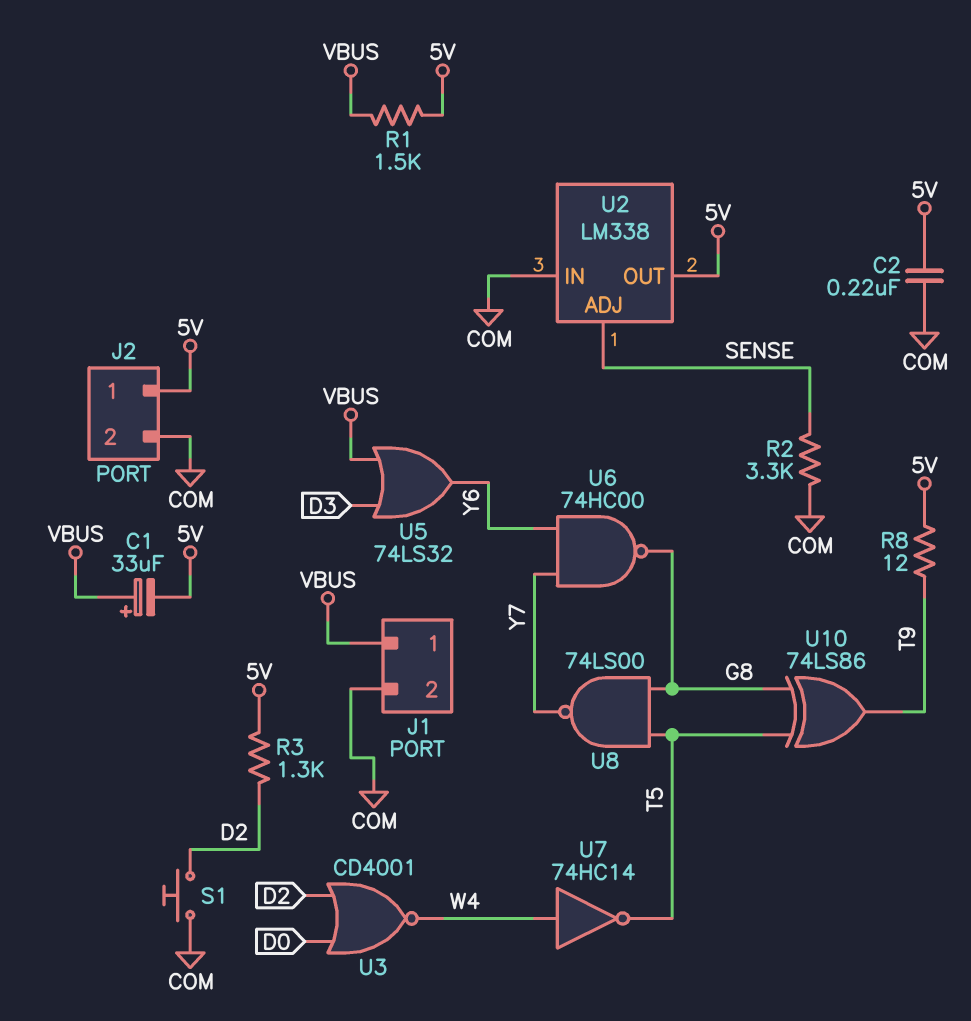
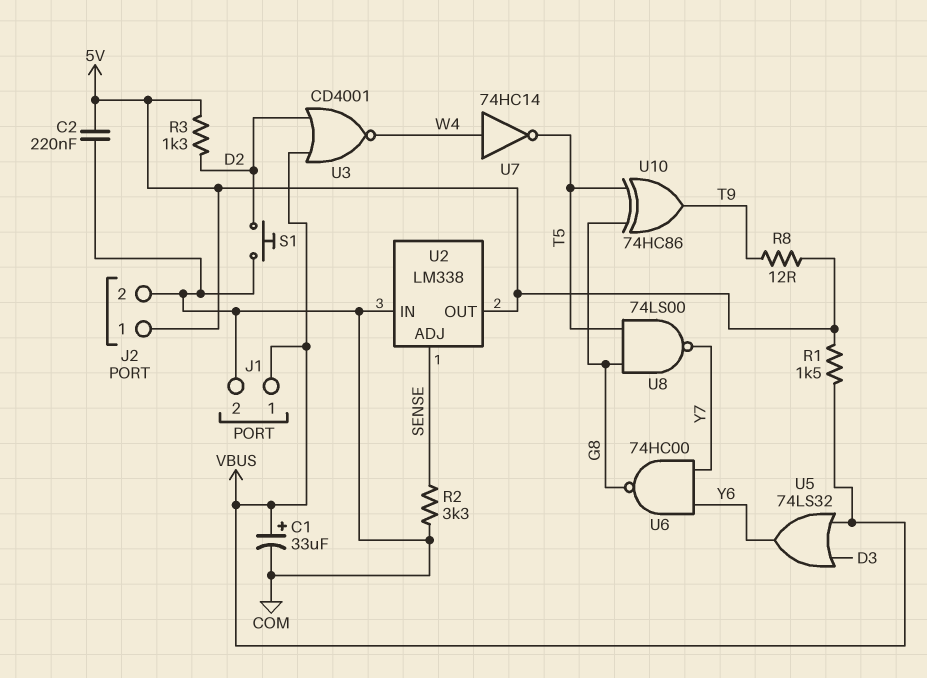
C1: 33uF (plus VBUS, minus 5V) -> 33uF (plus VBUS, minus COM)
U3: NOR CD4001 (in D0, in D2, out W4) -> NOR CD4001 (in D2, in VBUS, out W4)
U10: XOR 74LS86 (in G8, in T5, out T9) -> XOR 74HC86 (in G8, in T5, out T9)

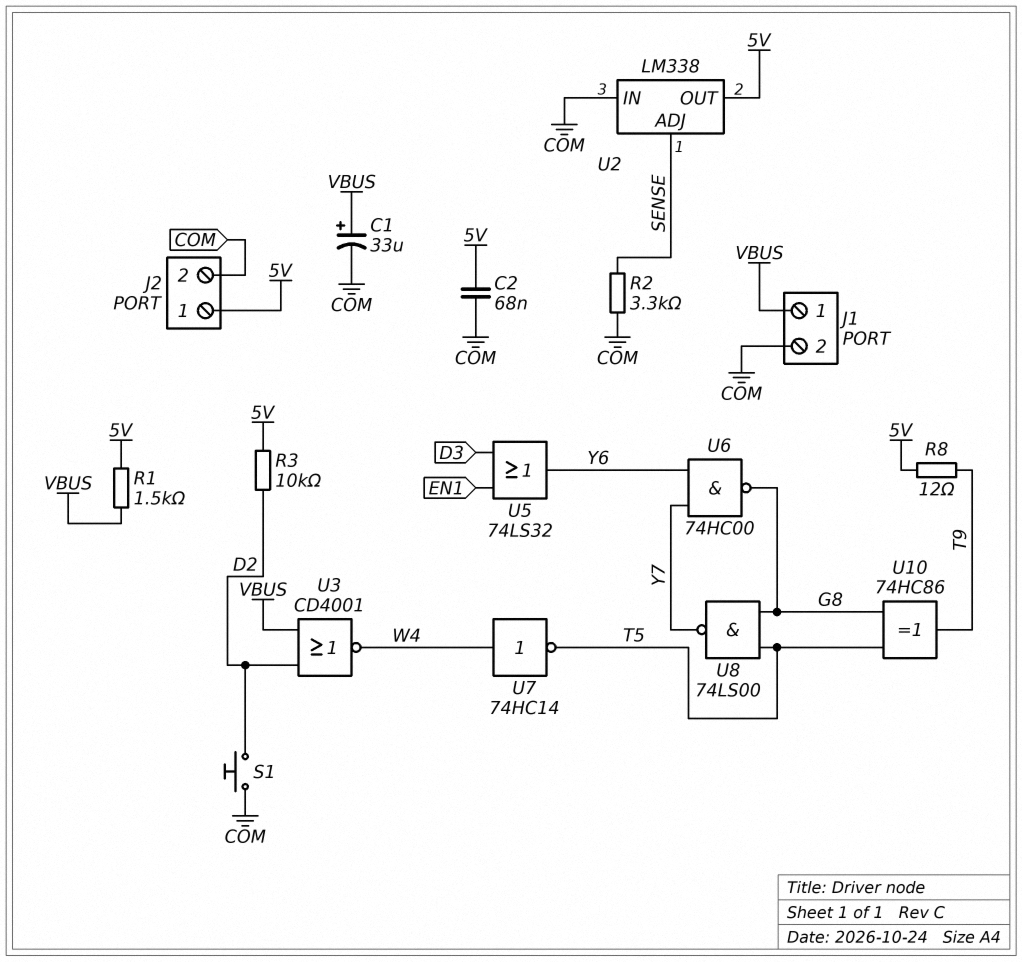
C2: 220nF (5V, COM) -> 68nF (5V, COM)
R3: 1.3k (5V, D2) -> 10k (5V, D2)
U5: OR 74LS32 (in D3, in VBUS, out Y6) -> OR 74LS32 (in D3, in EN1, out Y6)

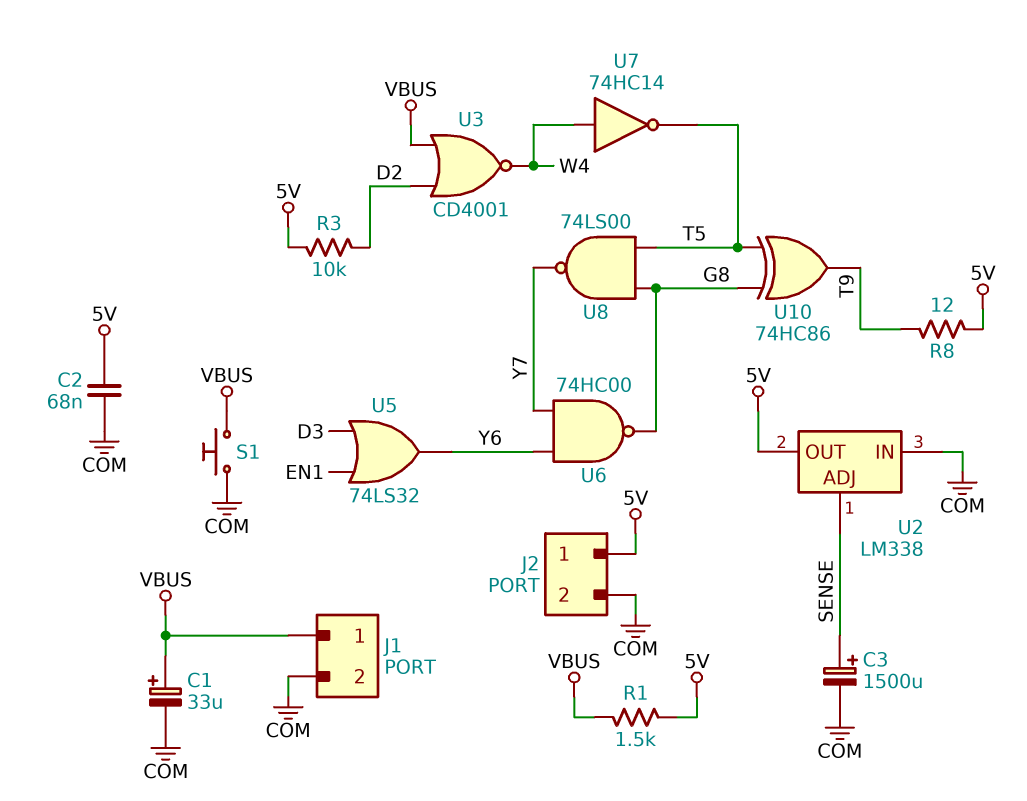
C3: none -> 1500uF (plus SENSE, minus COM)
R2: 3.3k (COM, SENSE) -> none
S1: button (COM, D2) -> button (COM, VBUS)

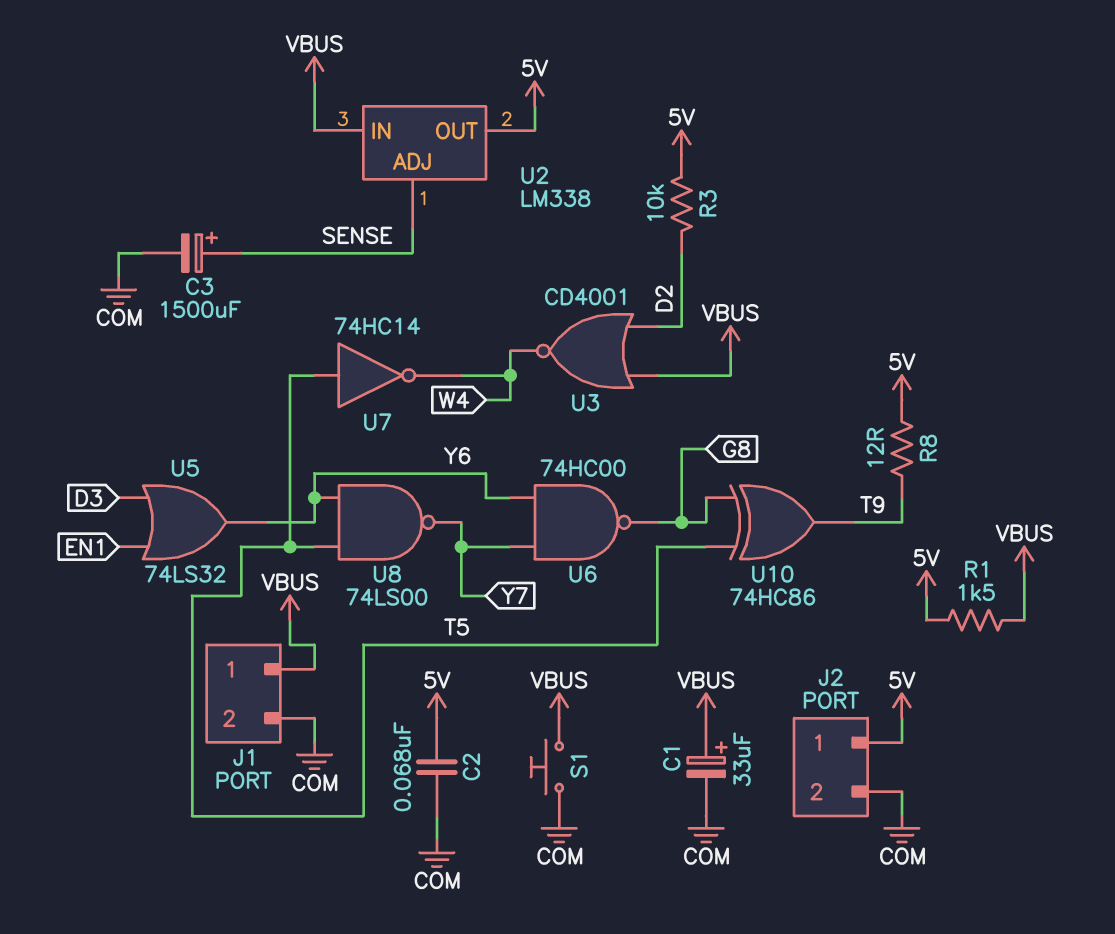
U2 pin IN: COM -> VBUS
U7: NOT 74HC14 (in W4, out T5) -> NOT 74HC14 (in T5, out W4)
U8: NAND 74LS00 (in G8, in T5, out Y7) -> NAND 74LS00 (in T5, in Y6, out Y7)

